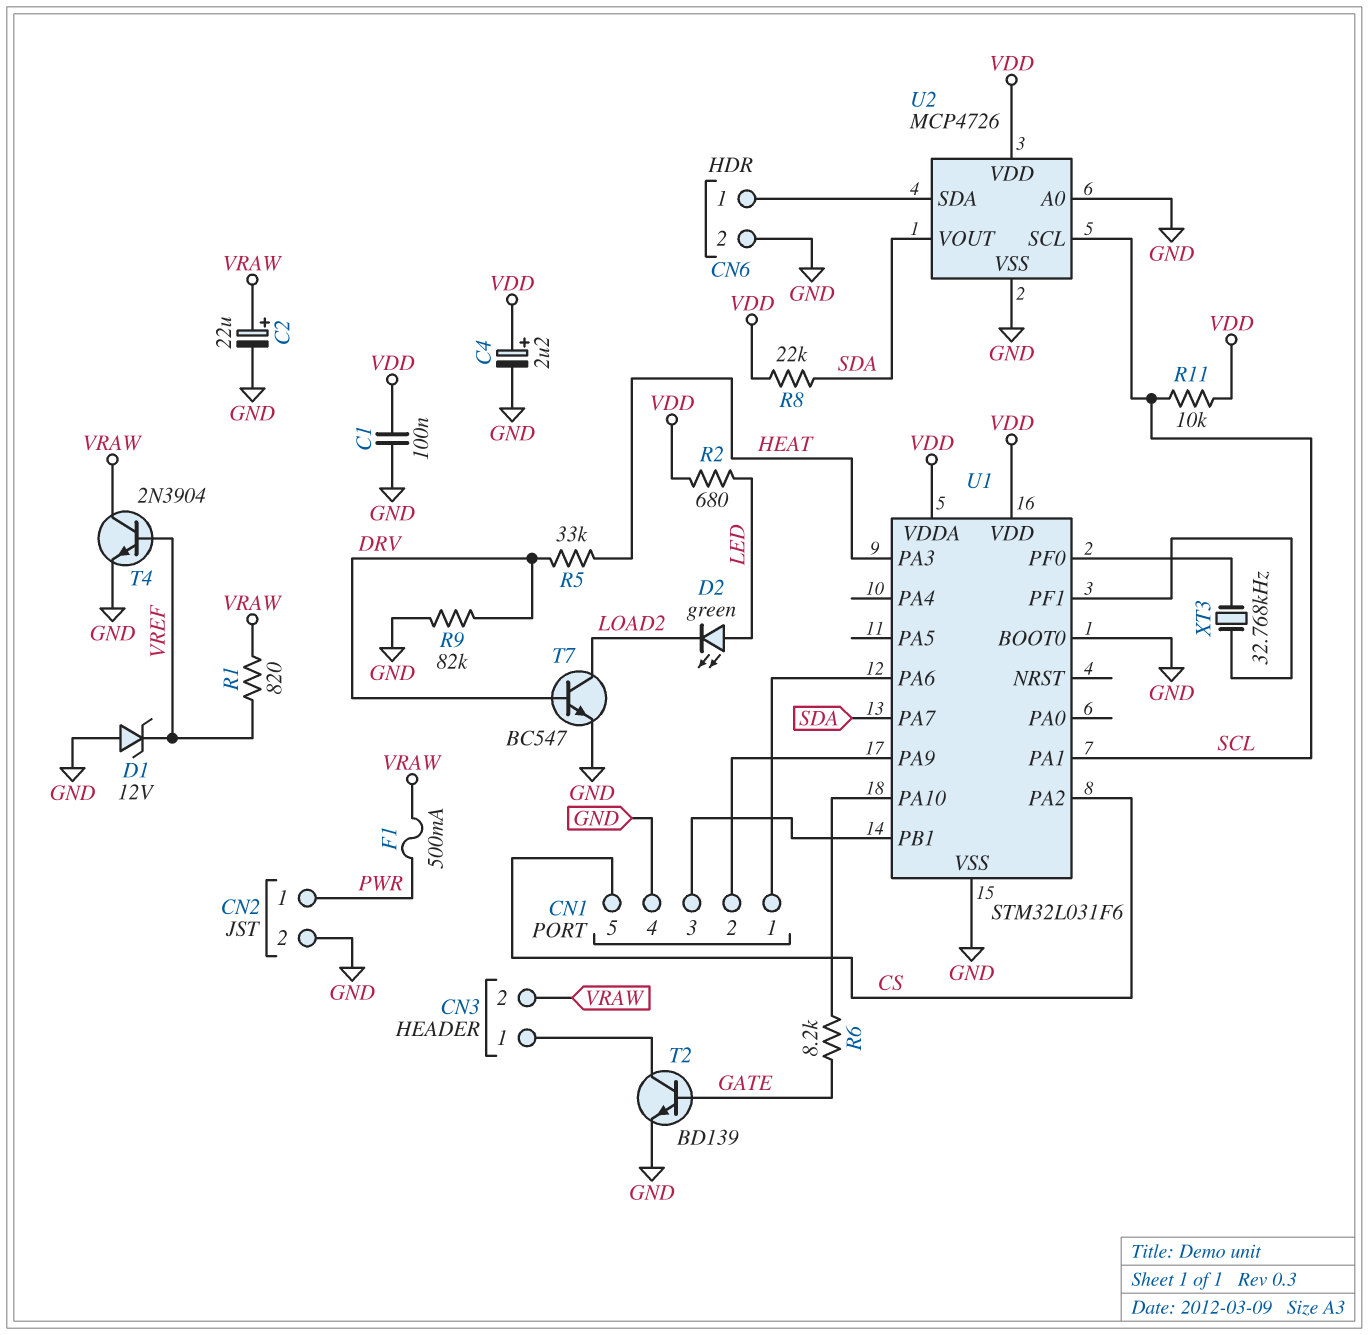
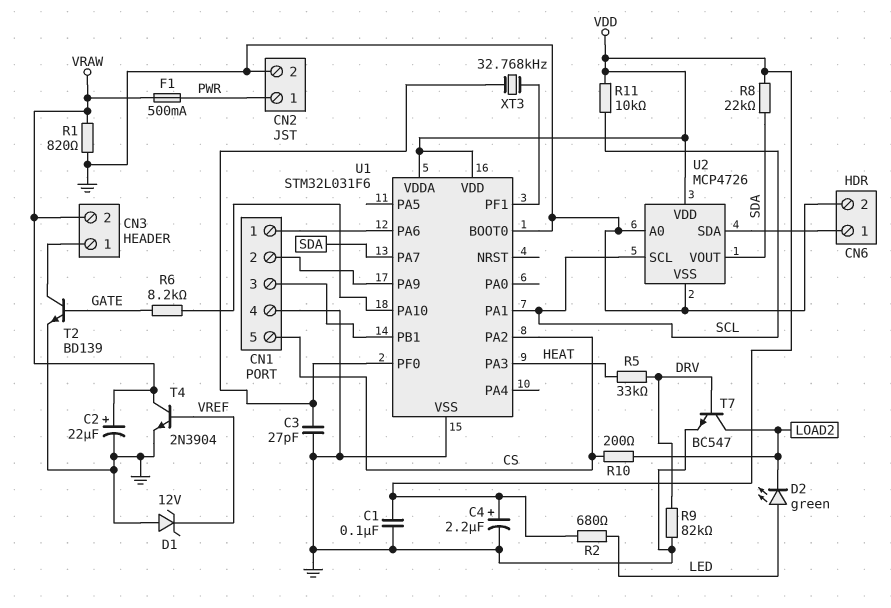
C3: none -> 27pF (GND, U1/PF0)
R1: 820 (VRAW, VREF) -> 820 (GND, VRAW)
R10: none -> 200 (CS, LOAD2)

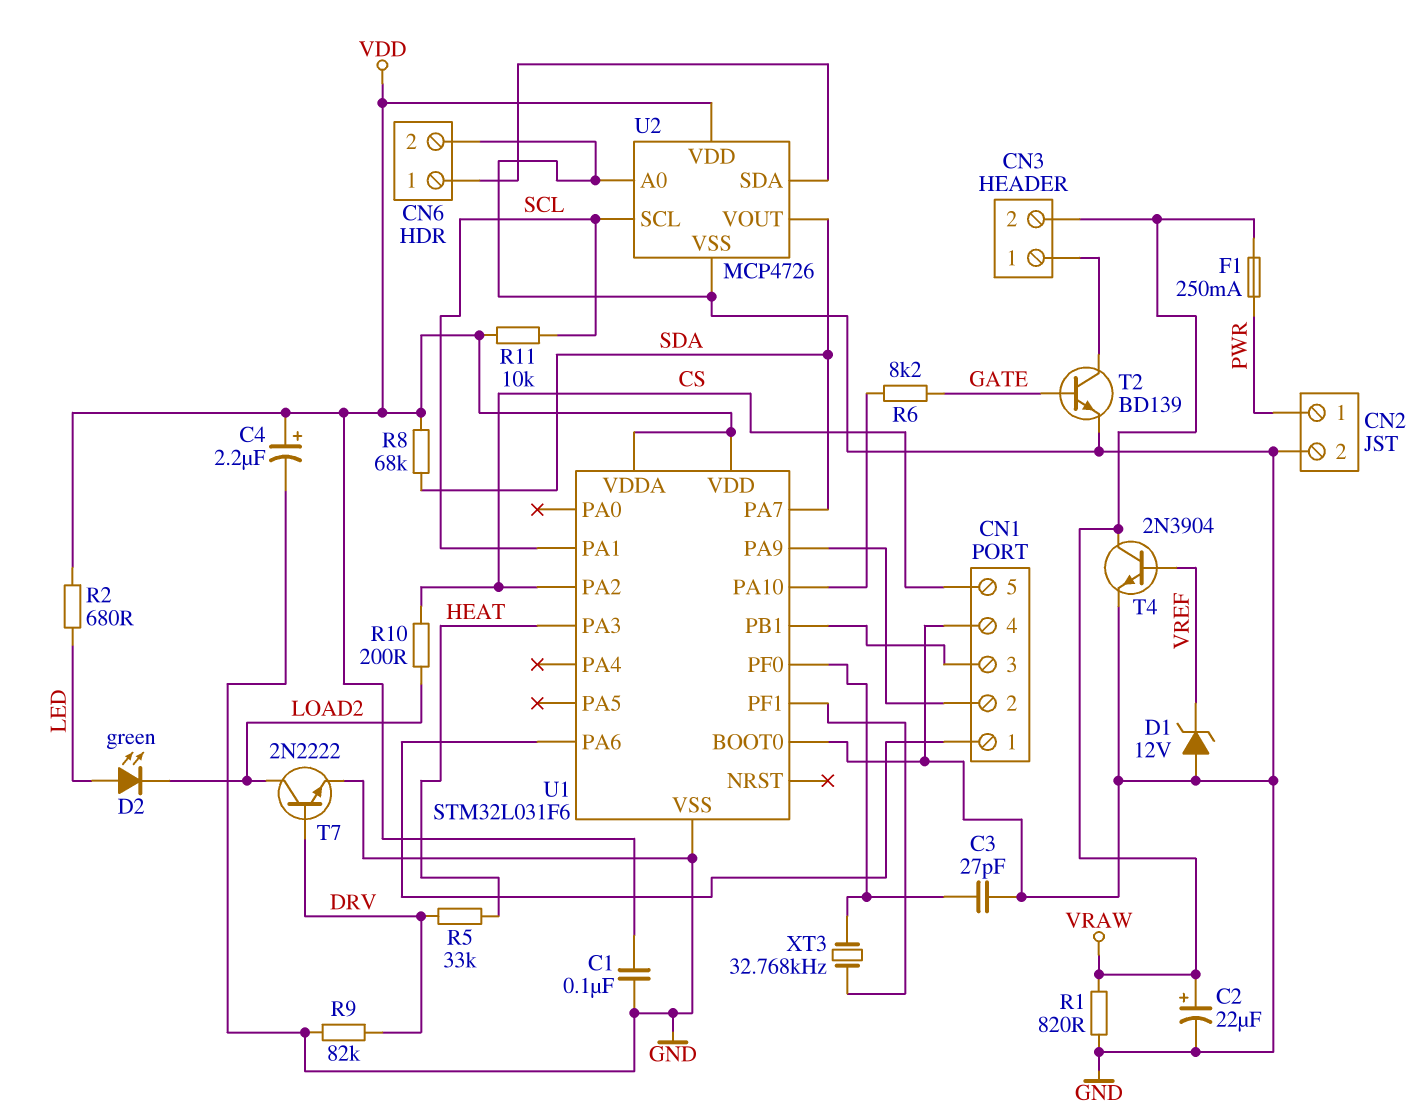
F1: 500mA (PWR, VRAW) -> 250mA (PWR, VRAW)
R8: 22k (SDA, VDD) -> 68k (SDA, VDD)
T7: NPN BC547 (B DRV, C LOAD2, E GND) -> NPN 2N2222 (B DRV, C LOAD2, E GND)

